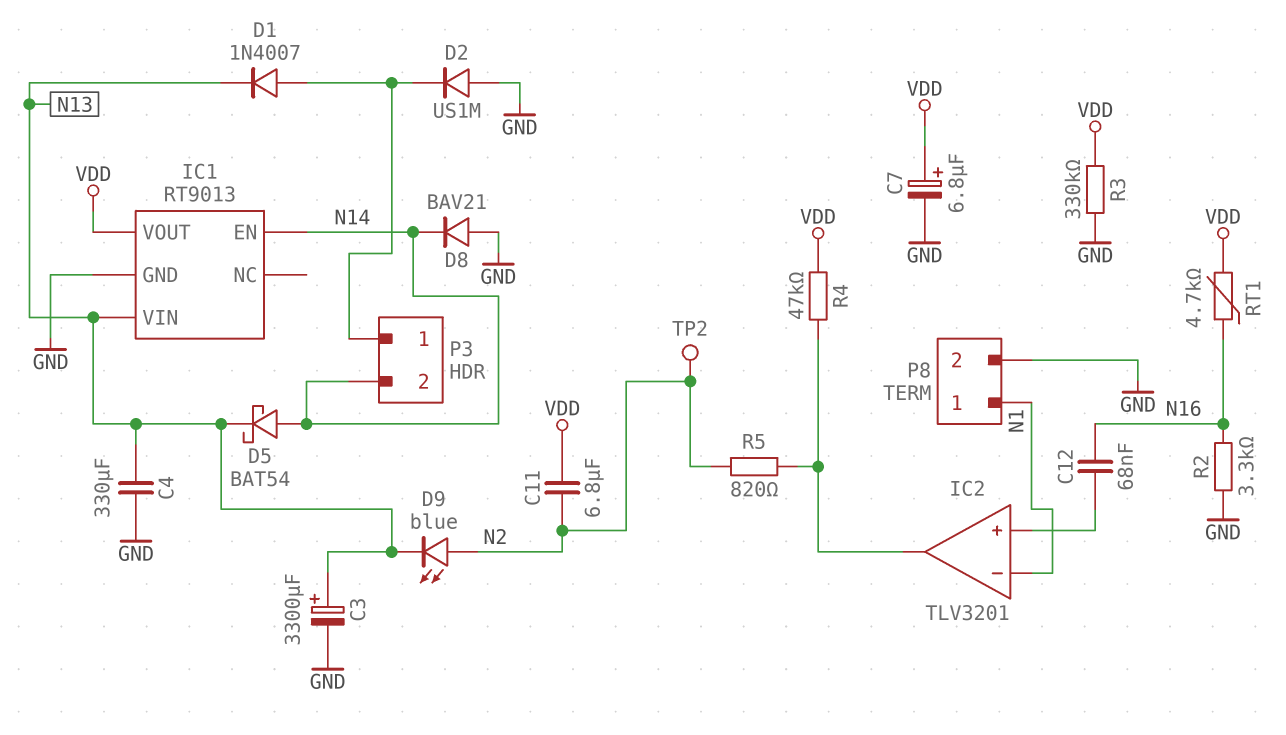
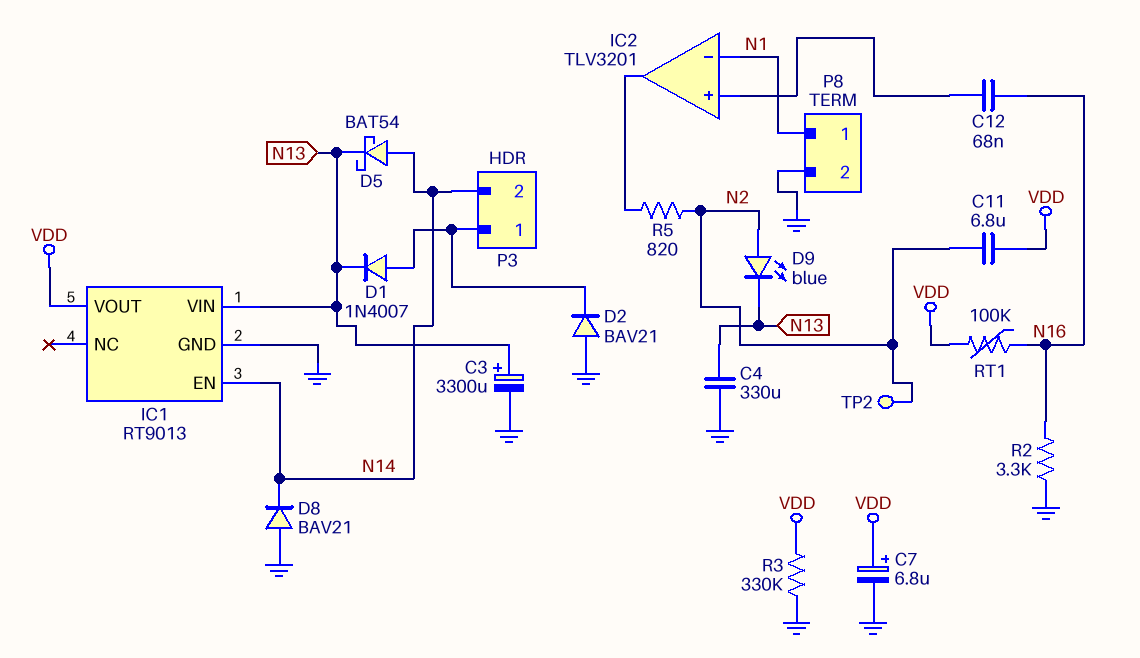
D2: diode US1M (A GND, K P3/1) -> diode BAV21 (A GND, K P3/1)
R4: 47k (IC2/out, VDD) -> none
RT1: 4.7k (N16, VDD) -> 100k (N16, VDD)

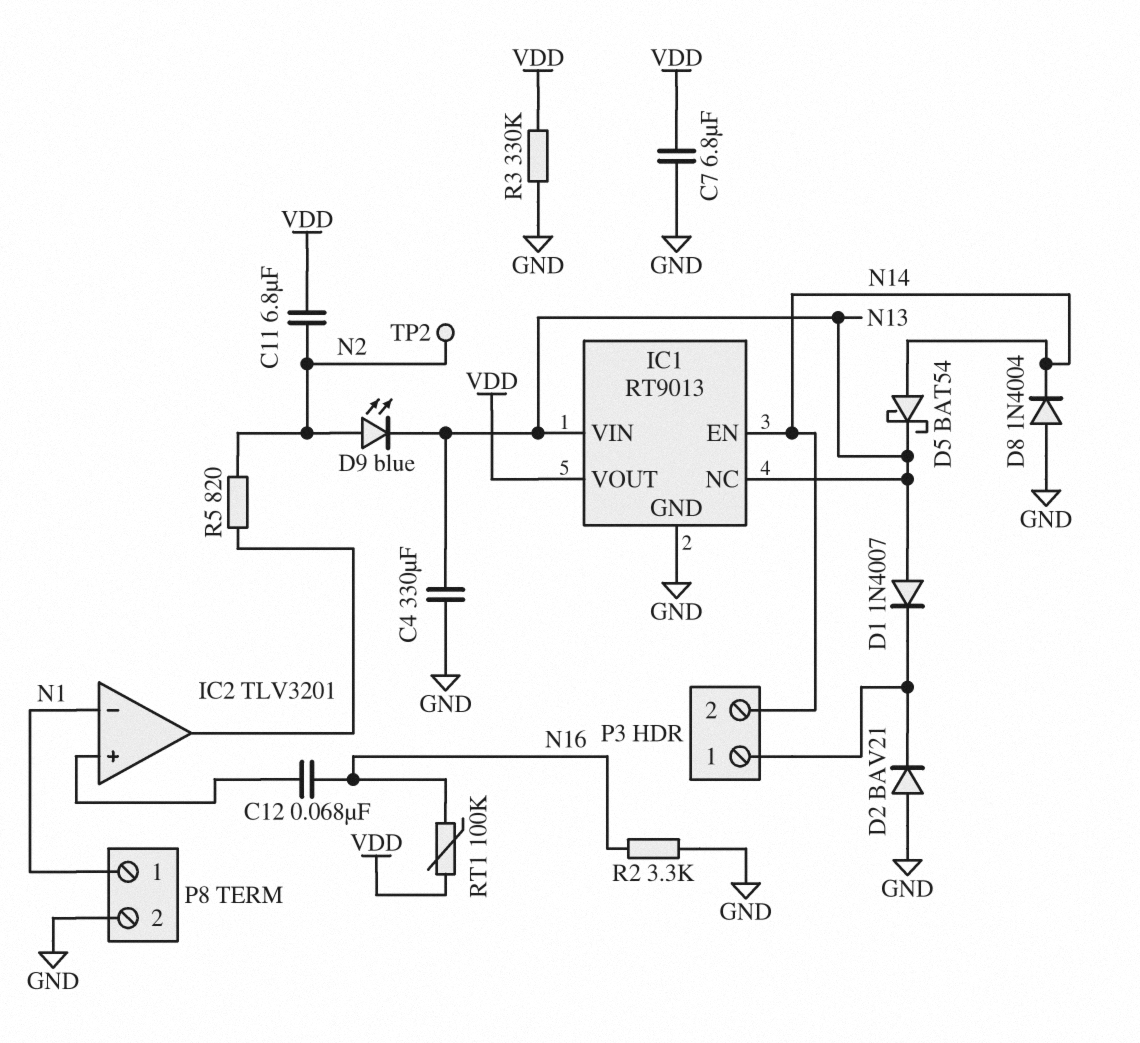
C3: 3300uF (plus N13, minus GND) -> none
C7: 6.8uF (plus VDD, minus GND) -> 6.8uF (GND, VDD)
D1: diode 1N4007 (A P3/1, K N13) -> diode 1N4007 (A N13, K P3/1)
D8: diode BAV21 (A GND, K N14) -> diode 1N4004 (A GND, K N14)
IC1 pin NC: none -> N13

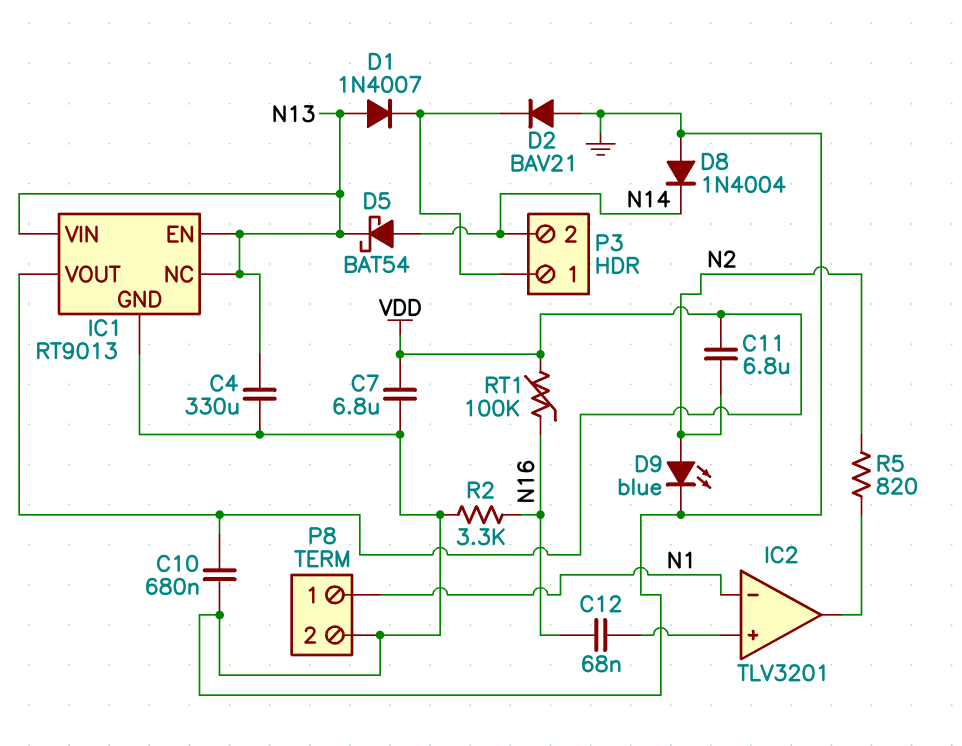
C10: none -> 680nF (GND, VDD)
D9: LED blue (A N2, K N13) -> LED blue (A N2, K GND)
IC1 pin EN: N14 -> N13
R3: 330k (GND, VDD) -> none
TP2: test point (N2) -> none

